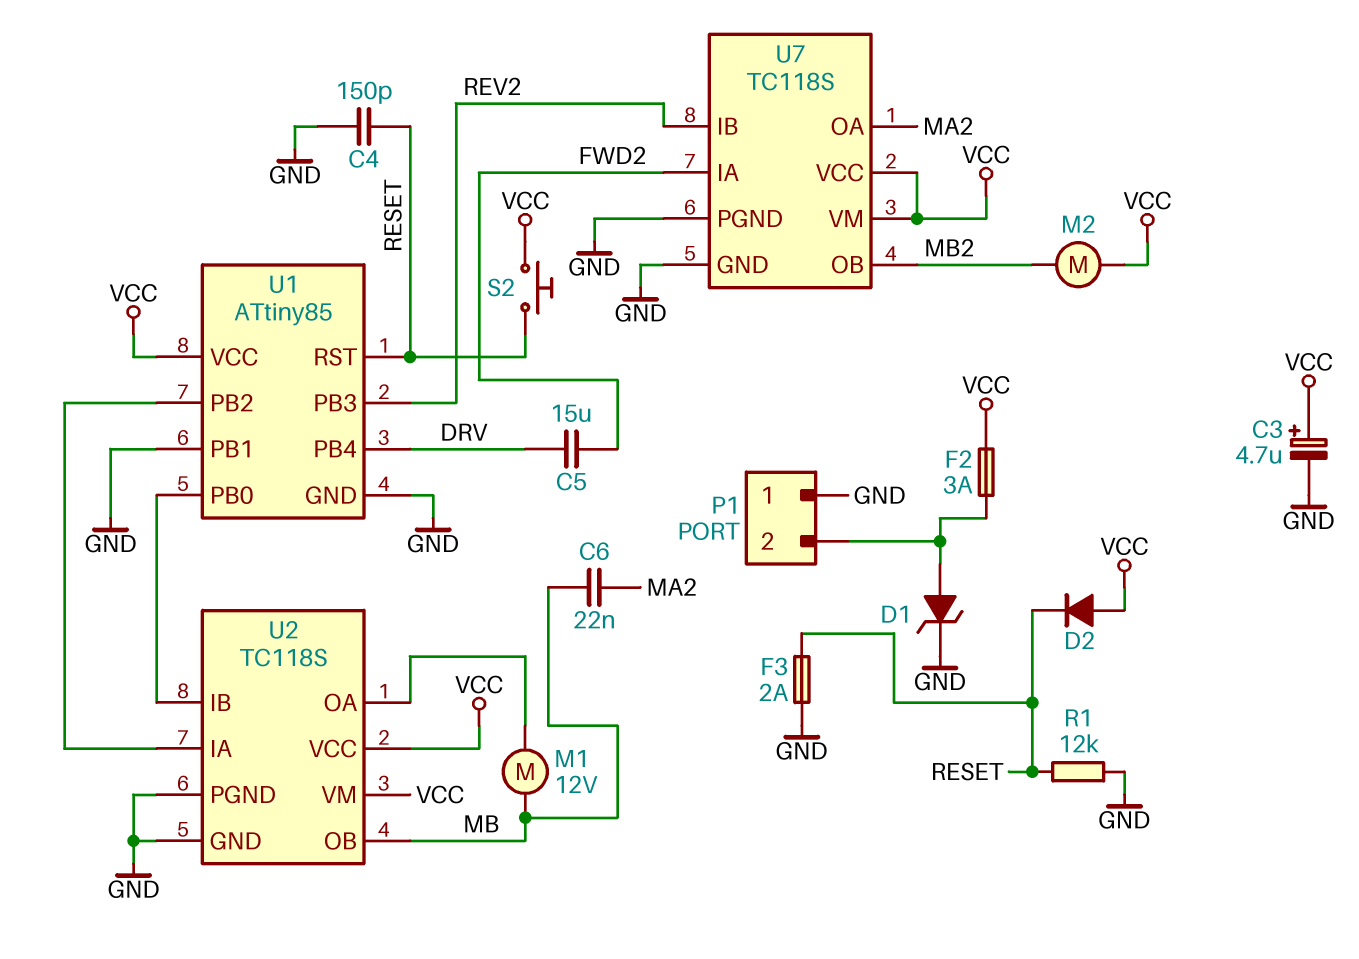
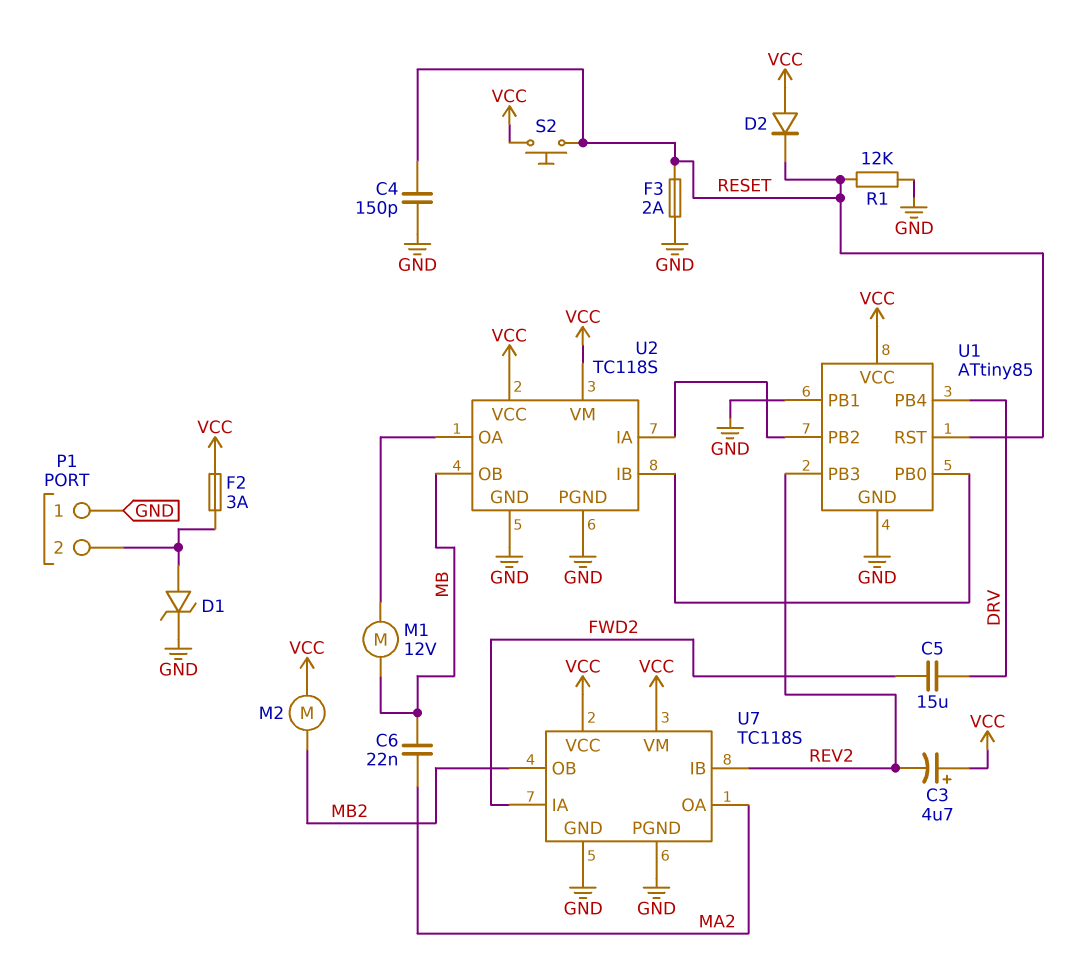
C3: 4.7uF (plus VCC, minus GND) -> 4.7uF (plus VCC, minus REV2)

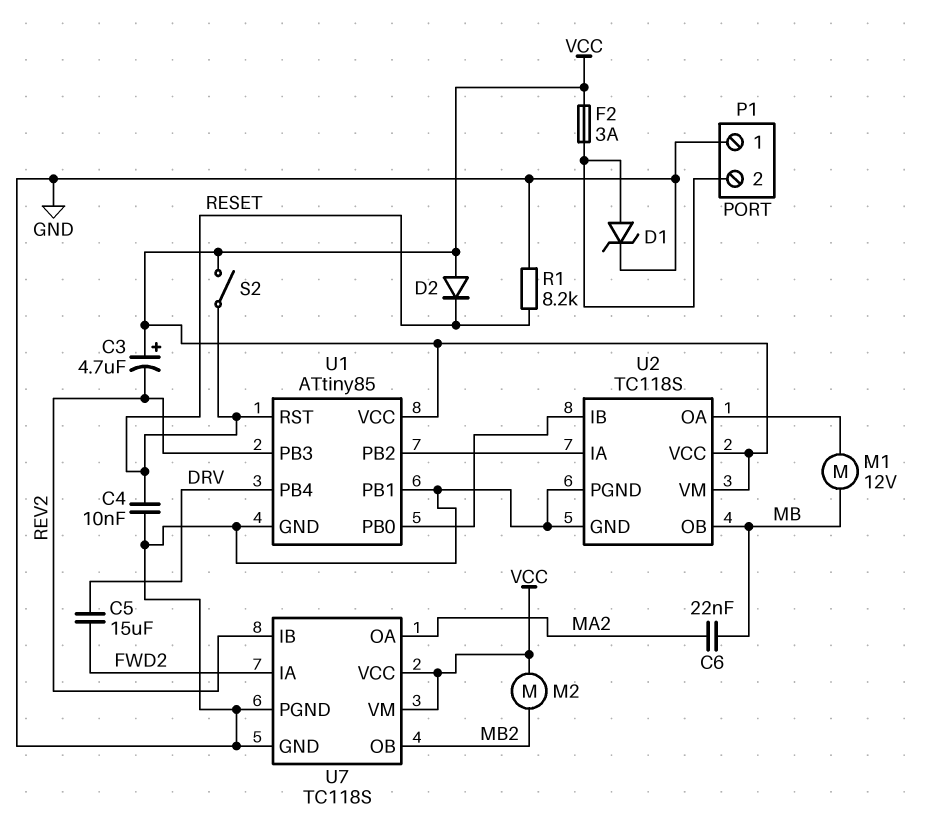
C4: 150pF (GND, RESET) -> 10nF (GND, RESET)
F3: 2A (GND, RESET) -> none
R1: 12k (GND, RESET) -> 8.2k (GND, RESET)
S2: button (RESET, VCC) -> switch (RESET, VCC)

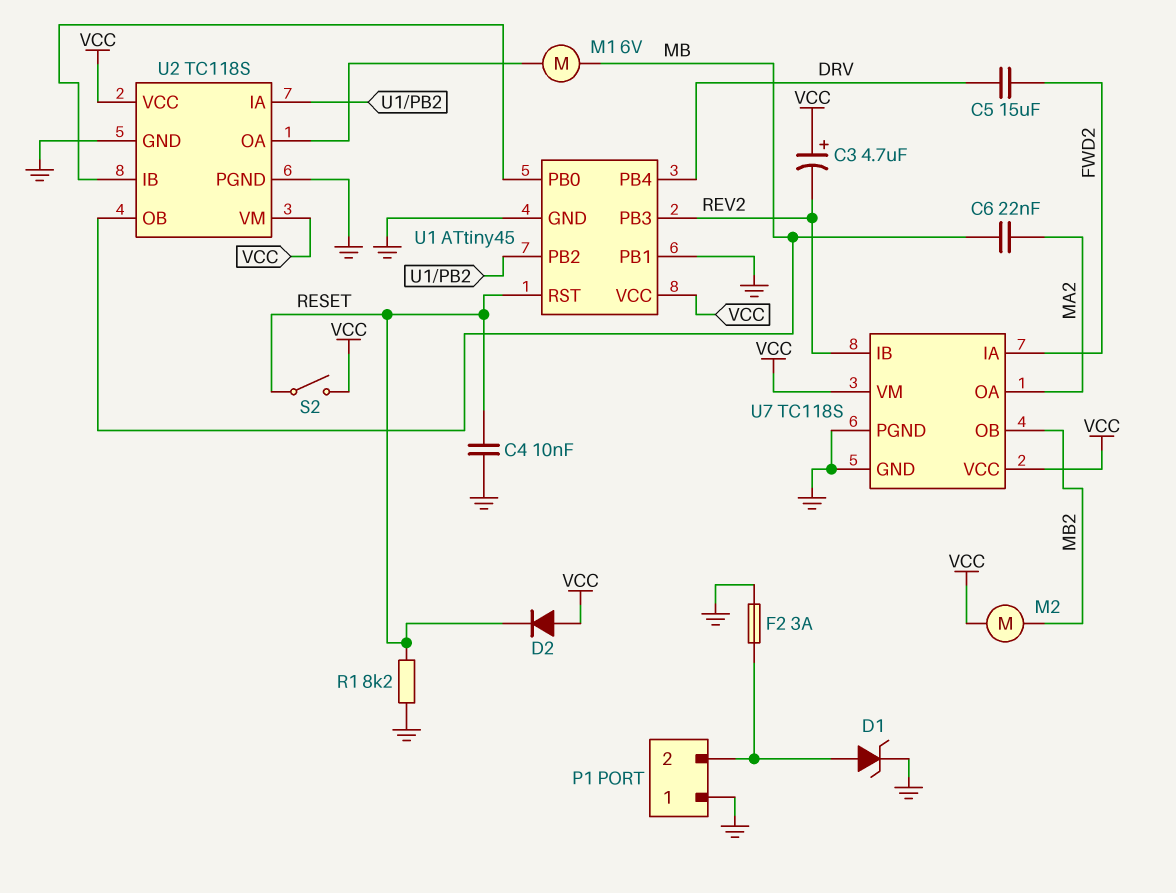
F2: 3A (P1/2, VCC) -> 3A (GND, P1/2)
M1: motor 12V (MB, U2/OA) -> motor 6V (MB, U2/OA)
U1: ATtiny85 -> ATtiny45

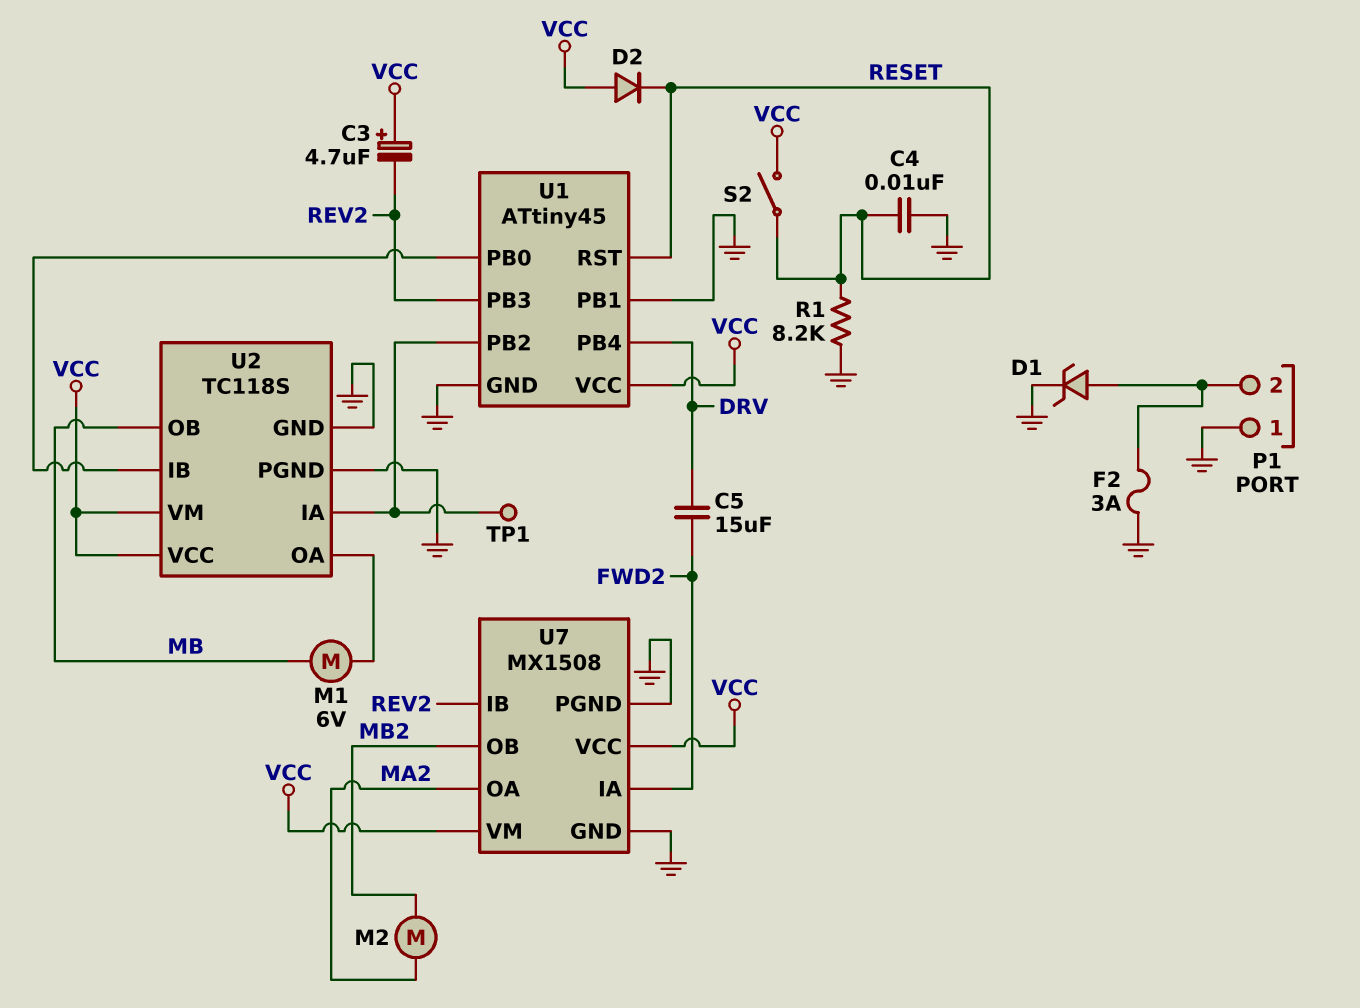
C6: 22nF (MA2, MB) -> none
M2: motor (MB2, VCC) -> motor (MA2, MB2)
TP1: none -> test point (U1/PB2)
U7: TC118S -> MX1508

